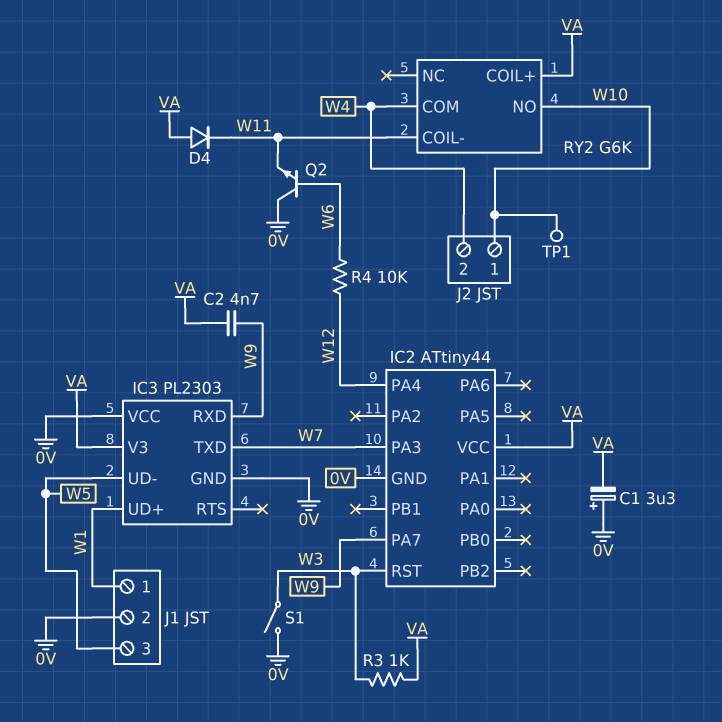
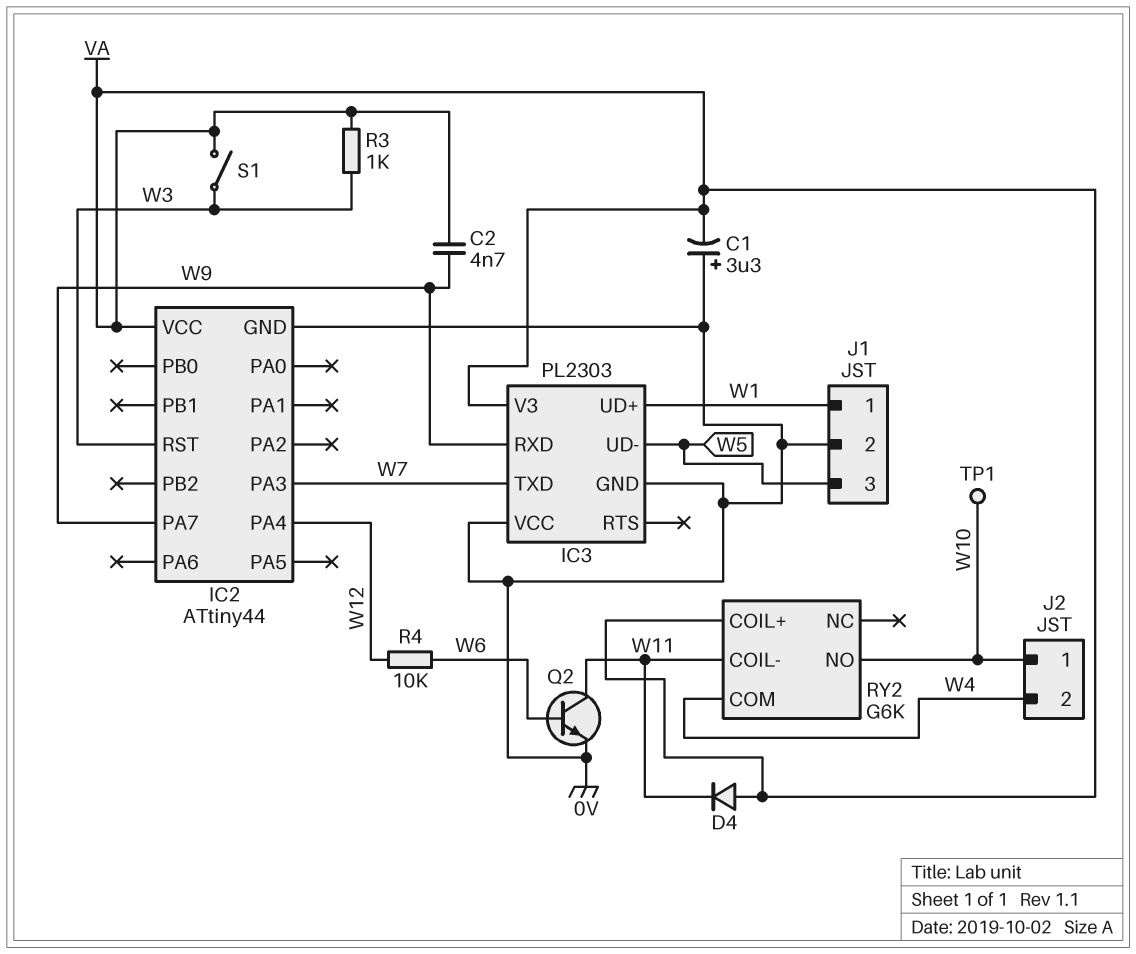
Q2: NPN (B W6, C 0V, E W11) -> NPN (B W6, C W11, E 0V)
S1: switch (0V, W3) -> switch (VA, W3)

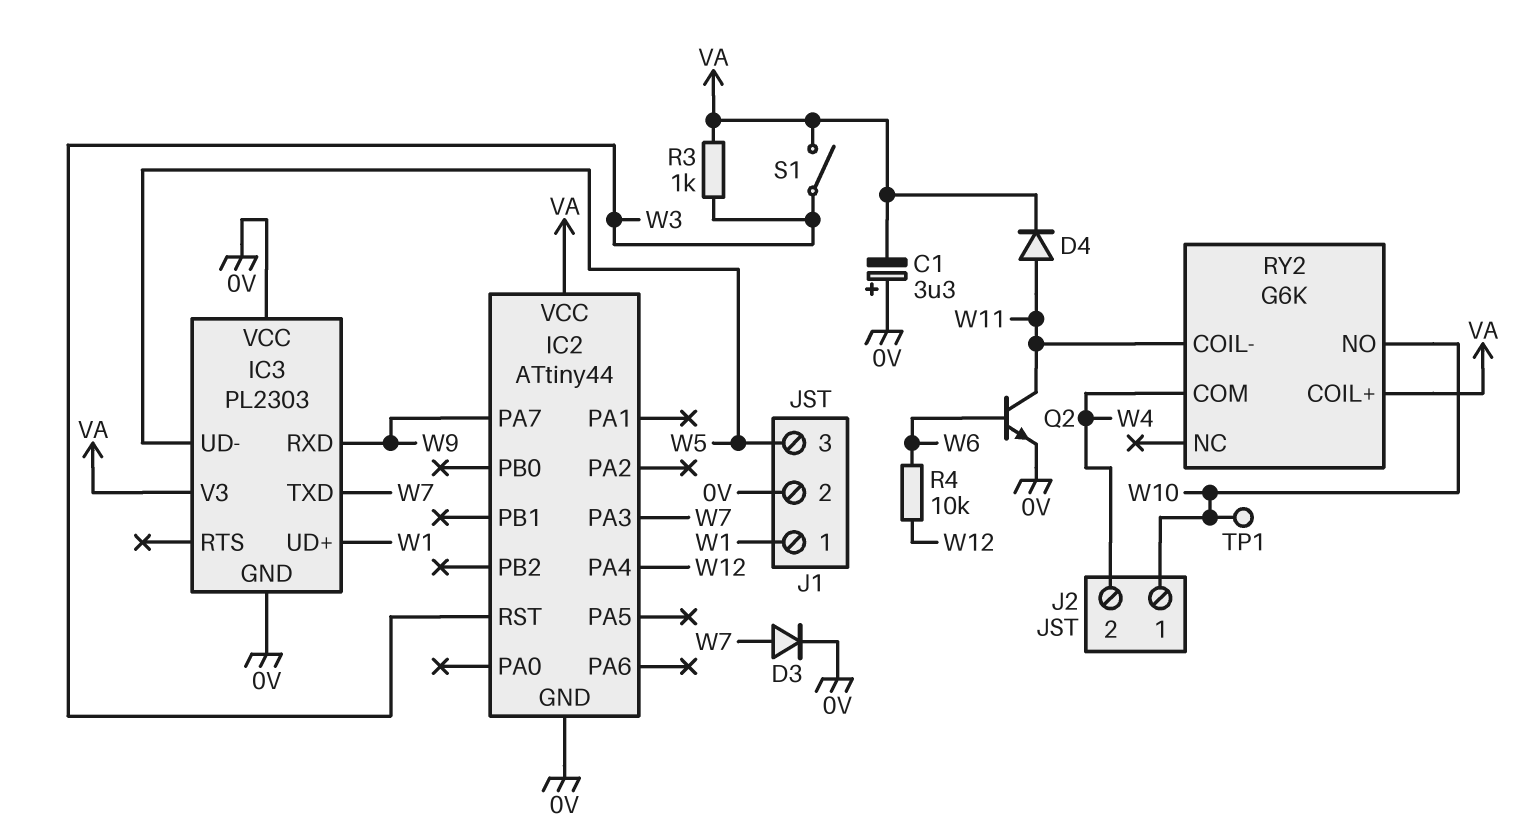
C2: 4.7nF (VA, W9) -> none
D3: none -> diode (A W7, K 0V)
D4: diode (A VA, K W11) -> diode (A W11, K VA)

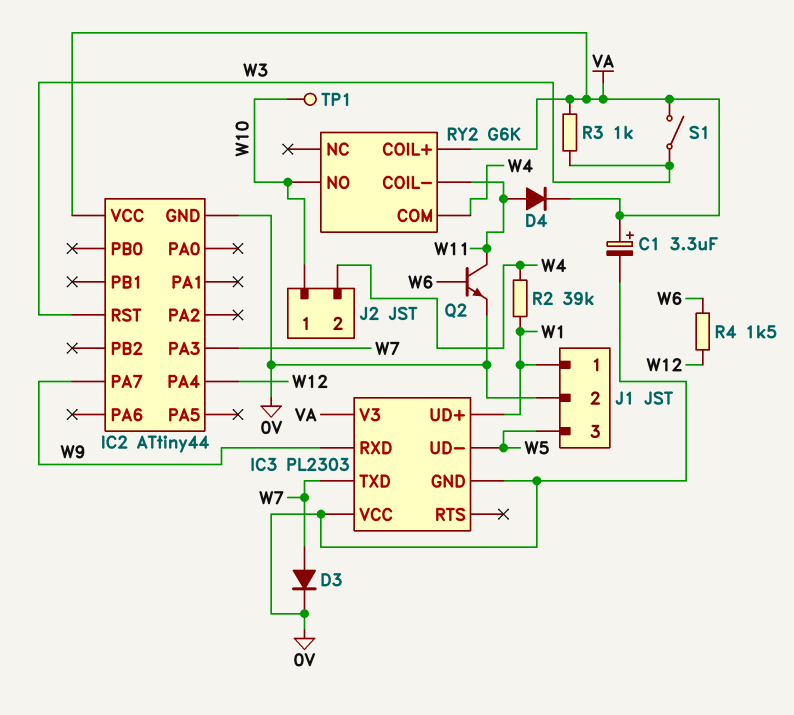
C1: 3.3uF (plus 0V, minus VA) -> 3.3uF (plus VA, minus 0V)
R2: none -> 39k (W1, W4)
R4: 10k (W6, W12) -> 1.5k (W6, W12)

